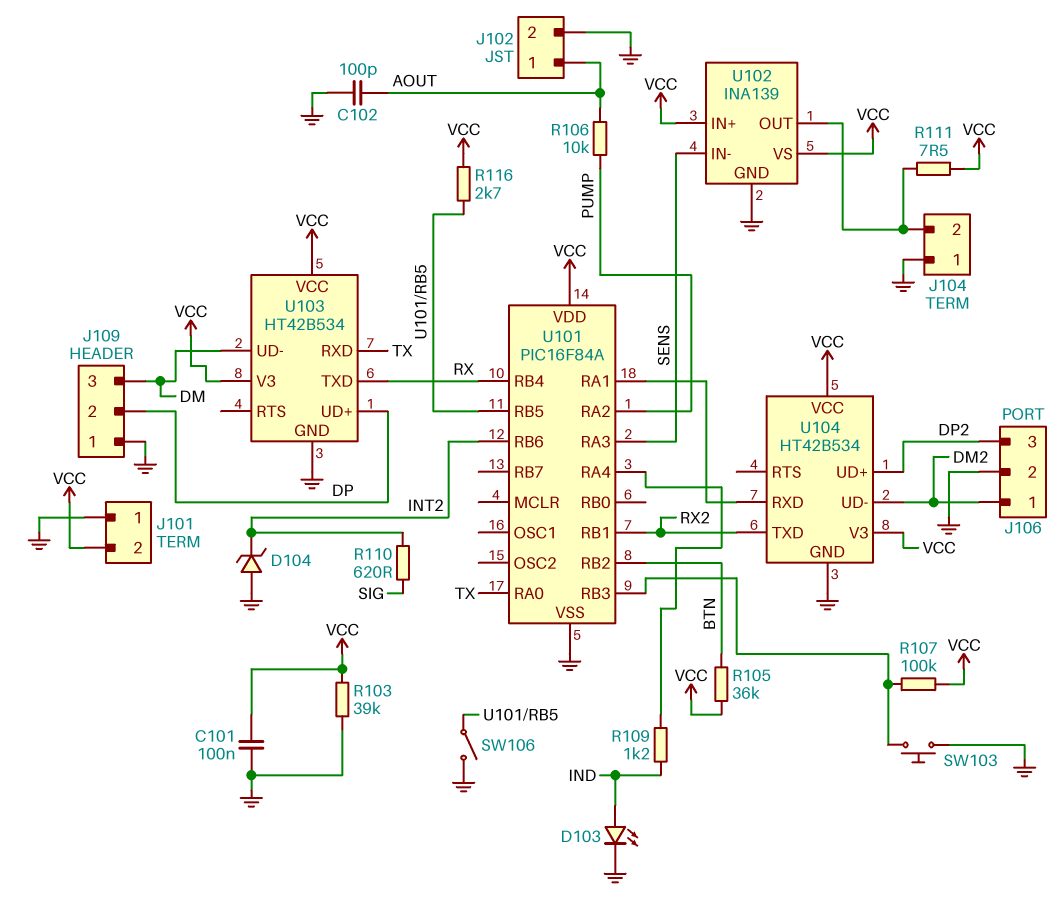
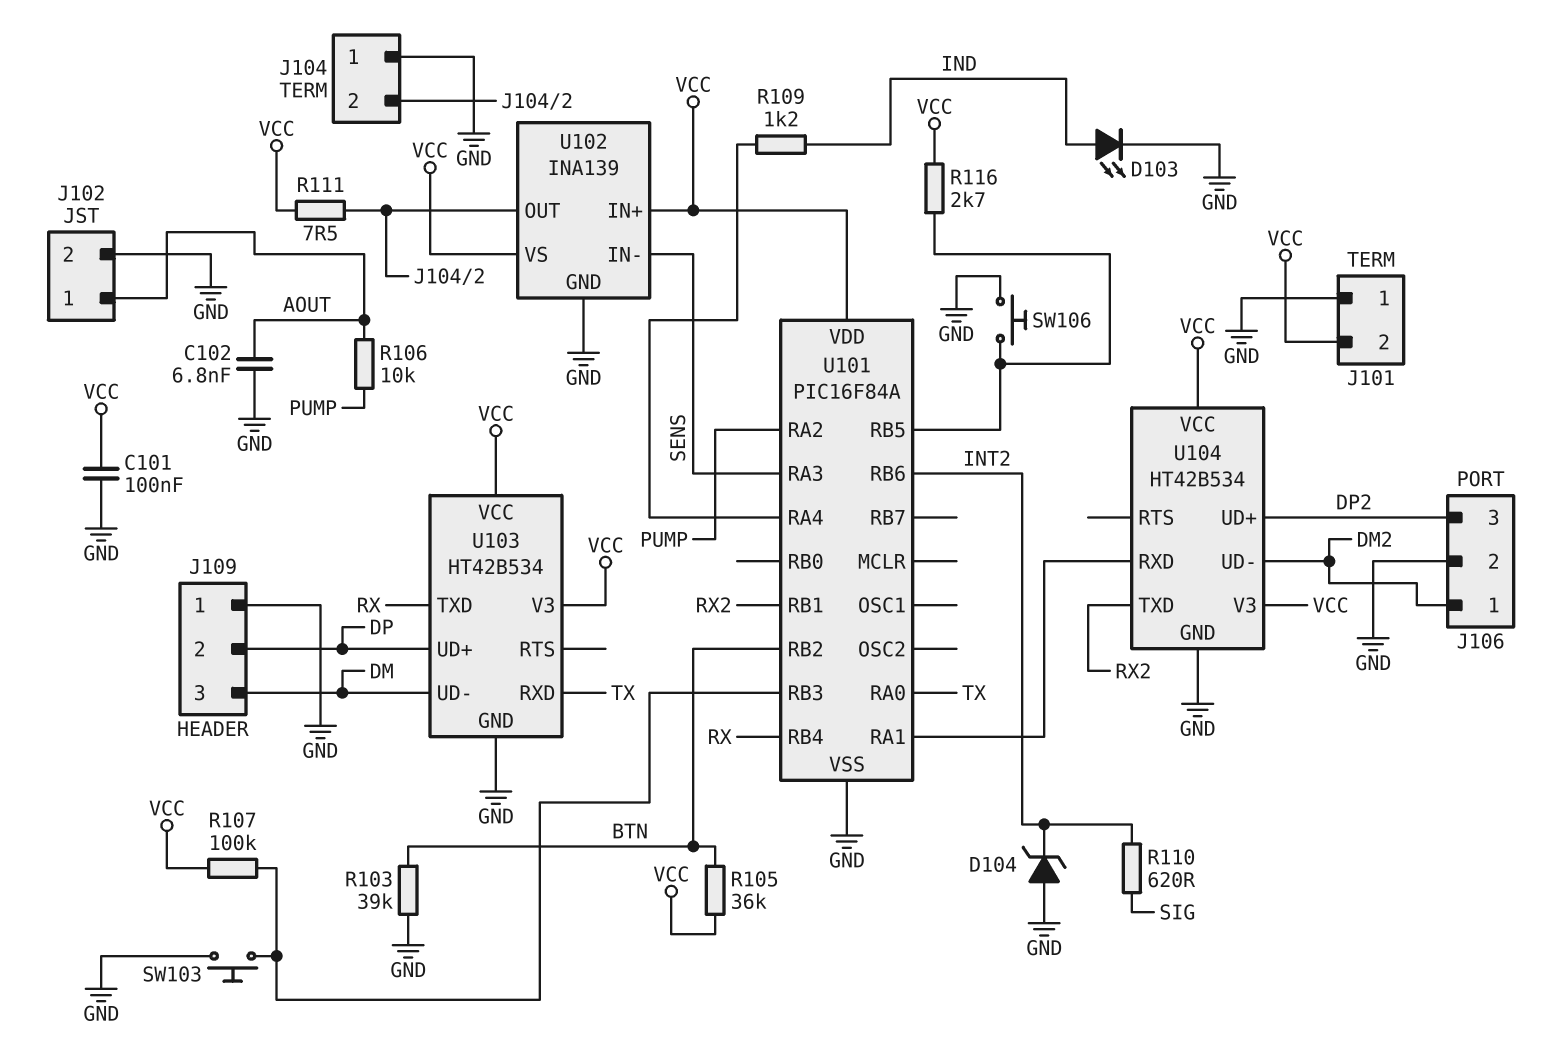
C102: 100pF (AOUT, GND) -> 6.8nF (AOUT, GND)
R103: 39k (GND, VCC) -> 39k (BTN, GND)
SW106: switch (GND, U101/RB5) -> button (GND, U101/RB5)

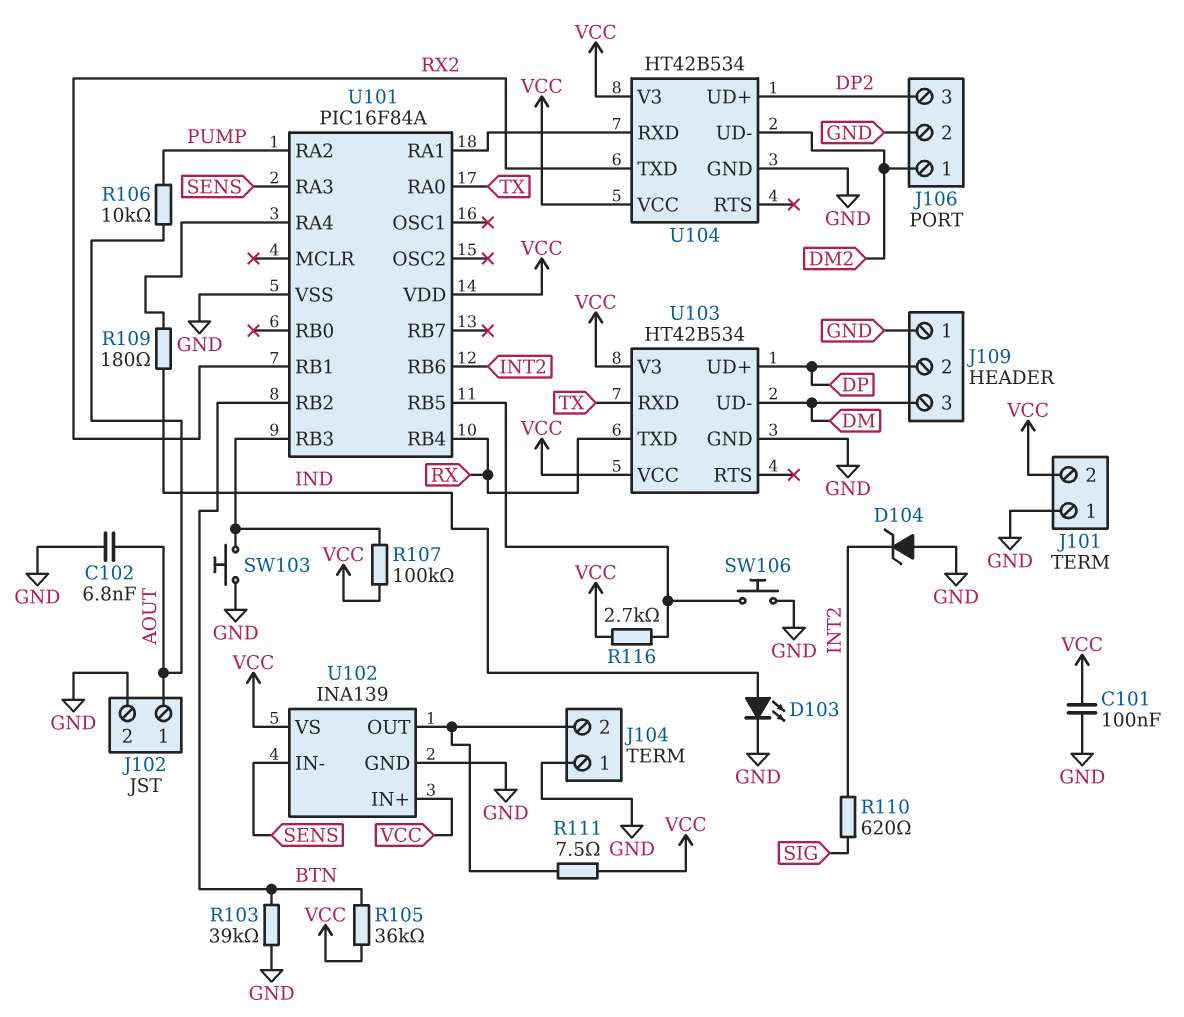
R109: 1.2k (IND, U101/RA4) -> 180 (IND, U101/RA4)

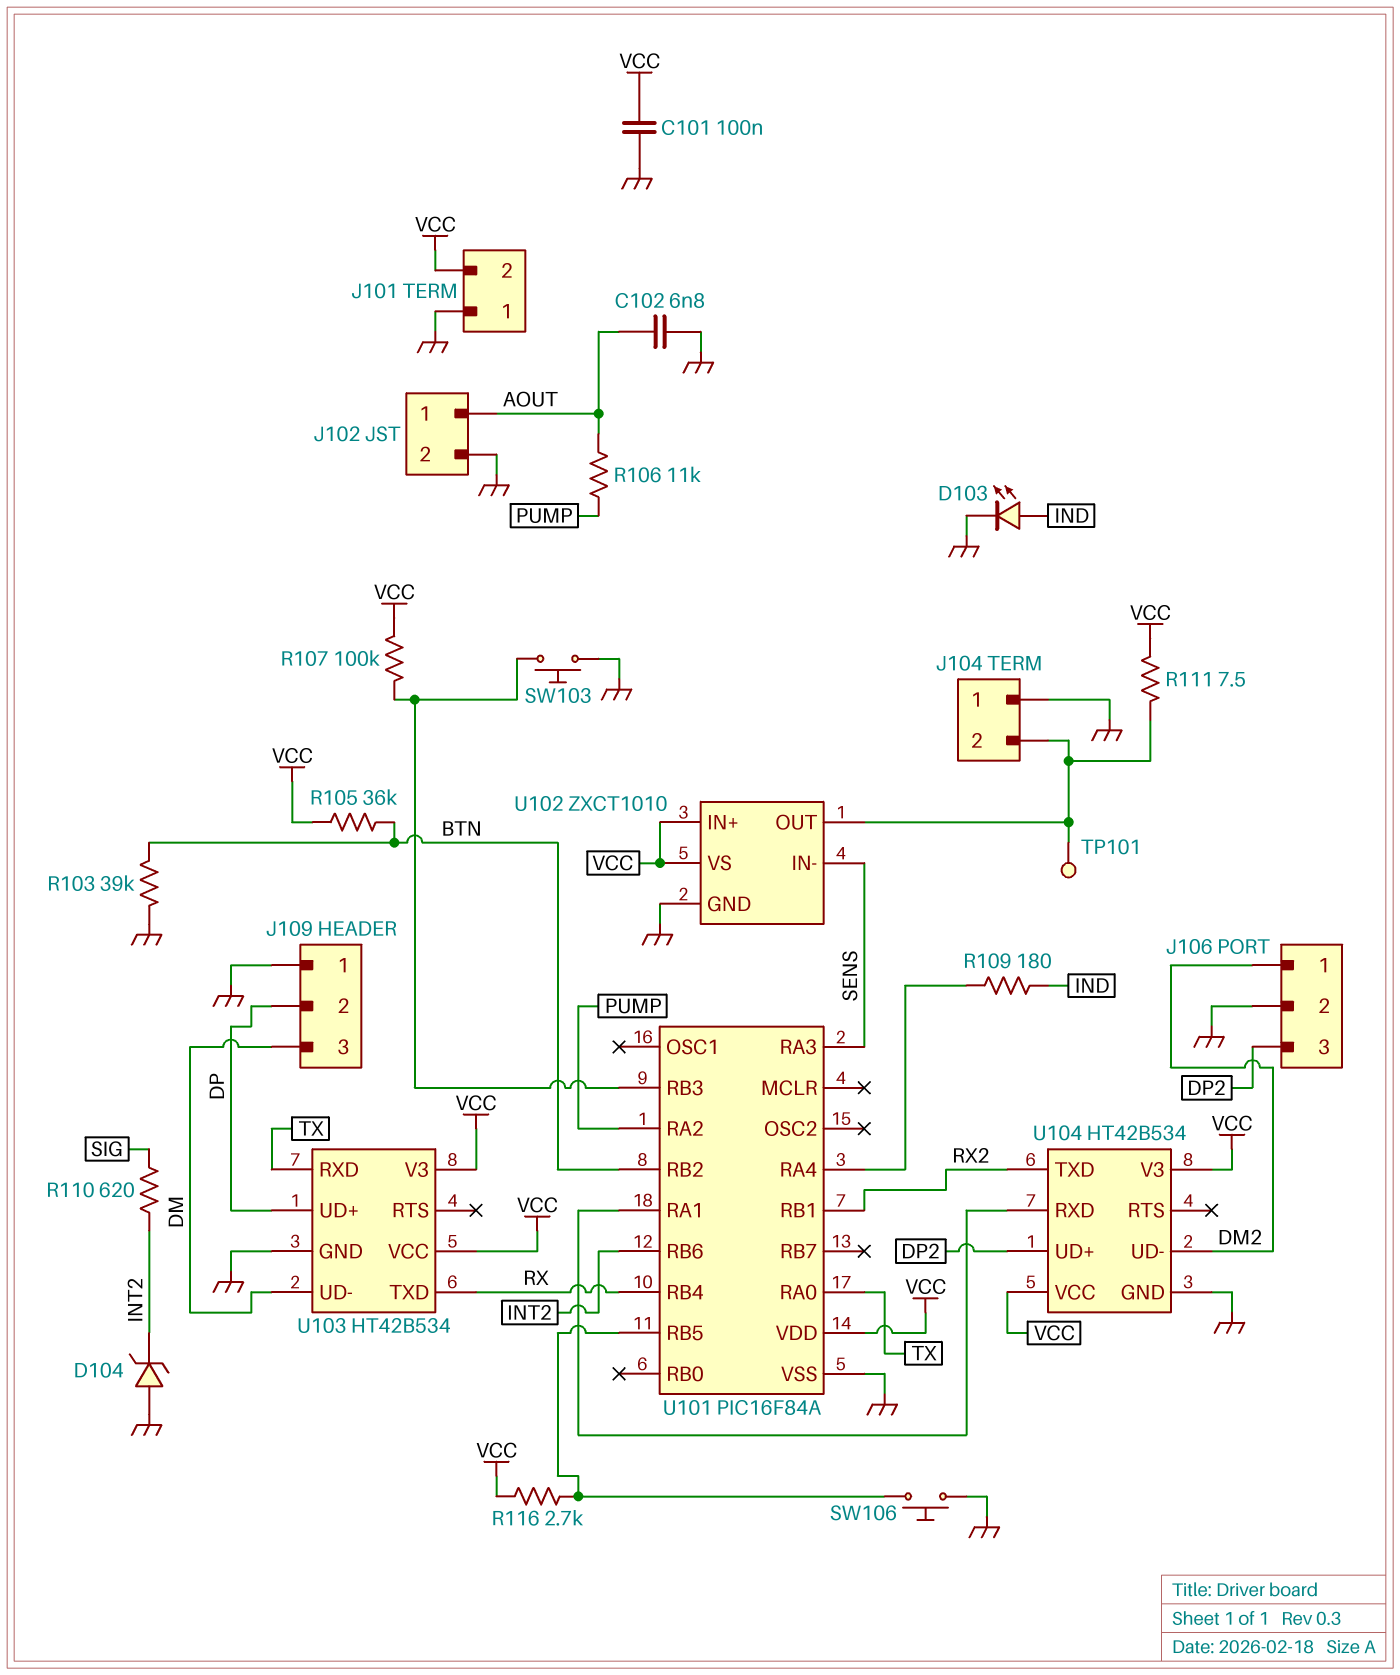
R106: 10k (AOUT, PUMP) -> 11k (AOUT, PUMP)
TP101: none -> test point (J104/2)
U102: INA139 -> ZXCT1010

